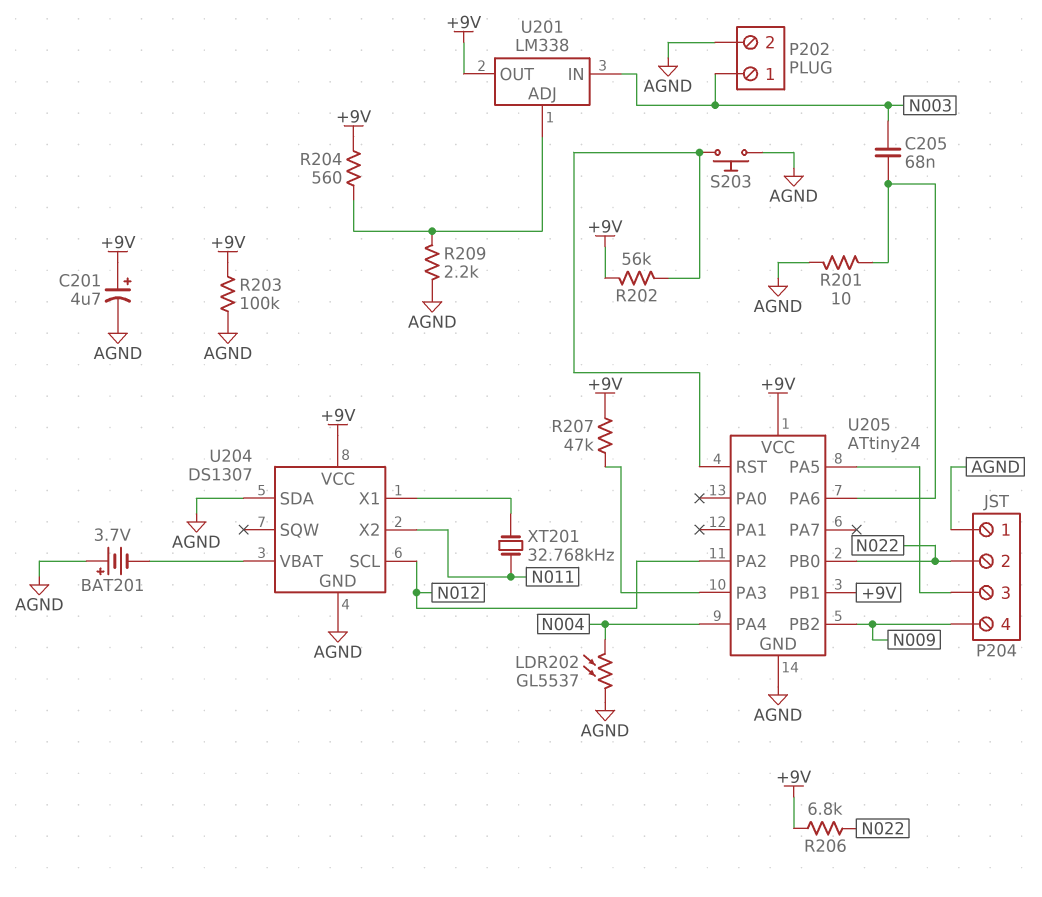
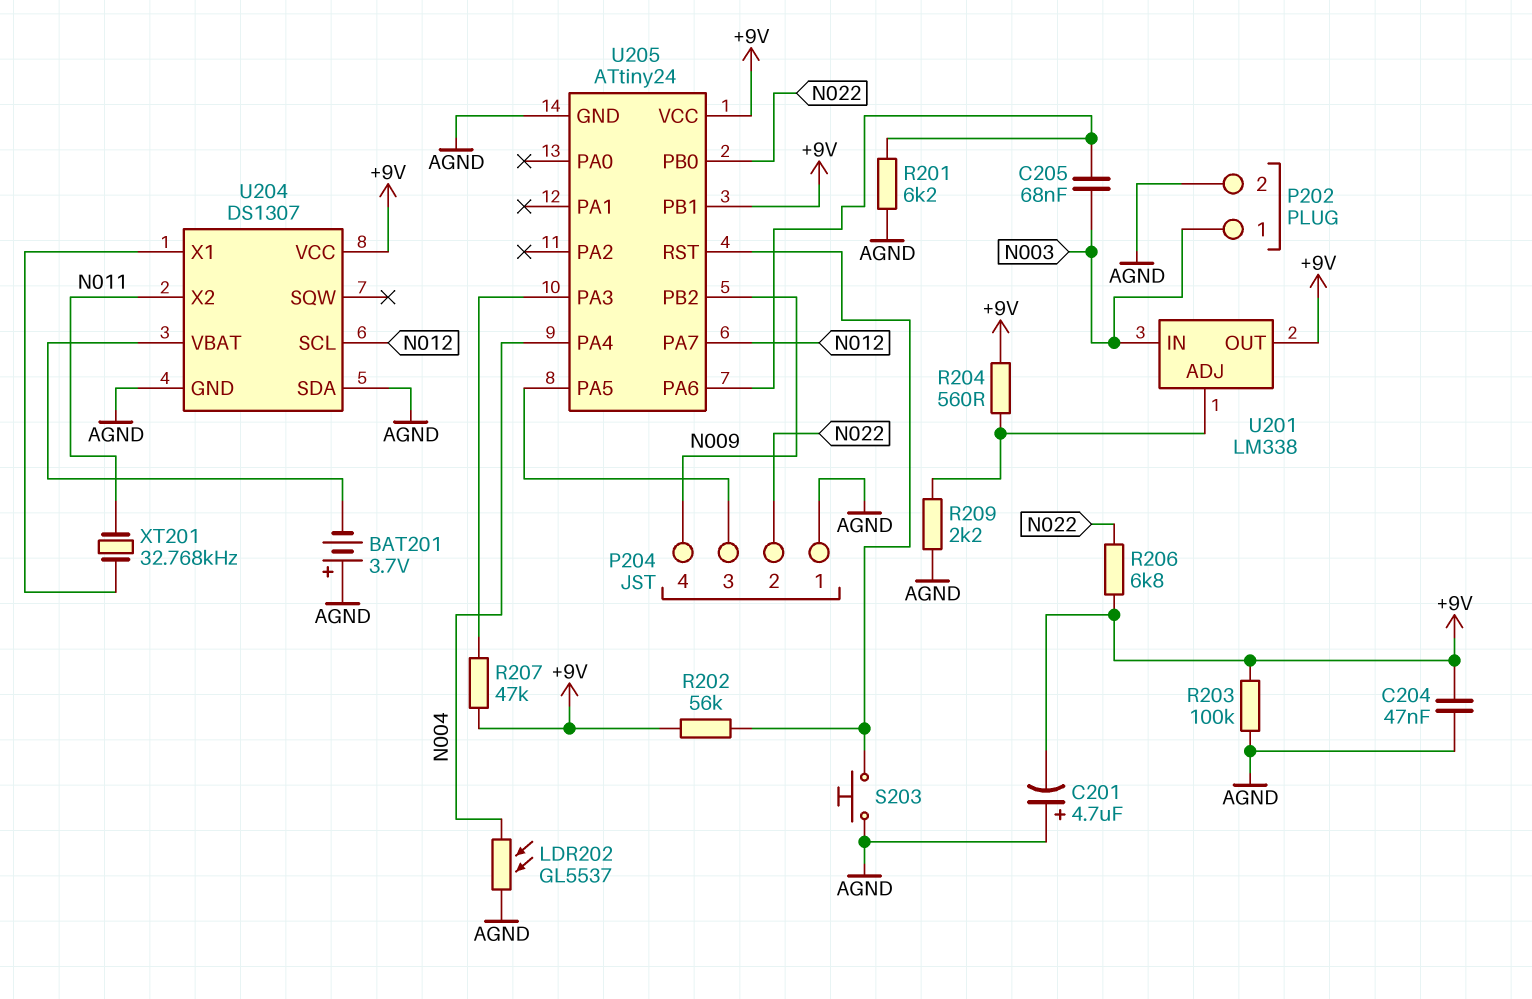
C201: 4.7uF (plus +9V, minus AGND) -> 4.7uF (plus AGND, minus +9V)
C204: none -> 47nF (+9V, AGND)
R201: 10 (AGND, U205/PA6) -> 6.2k (AGND, U205/PA6)
U205 pin PA2: N012 -> none
U205 pin PA7: none -> N012

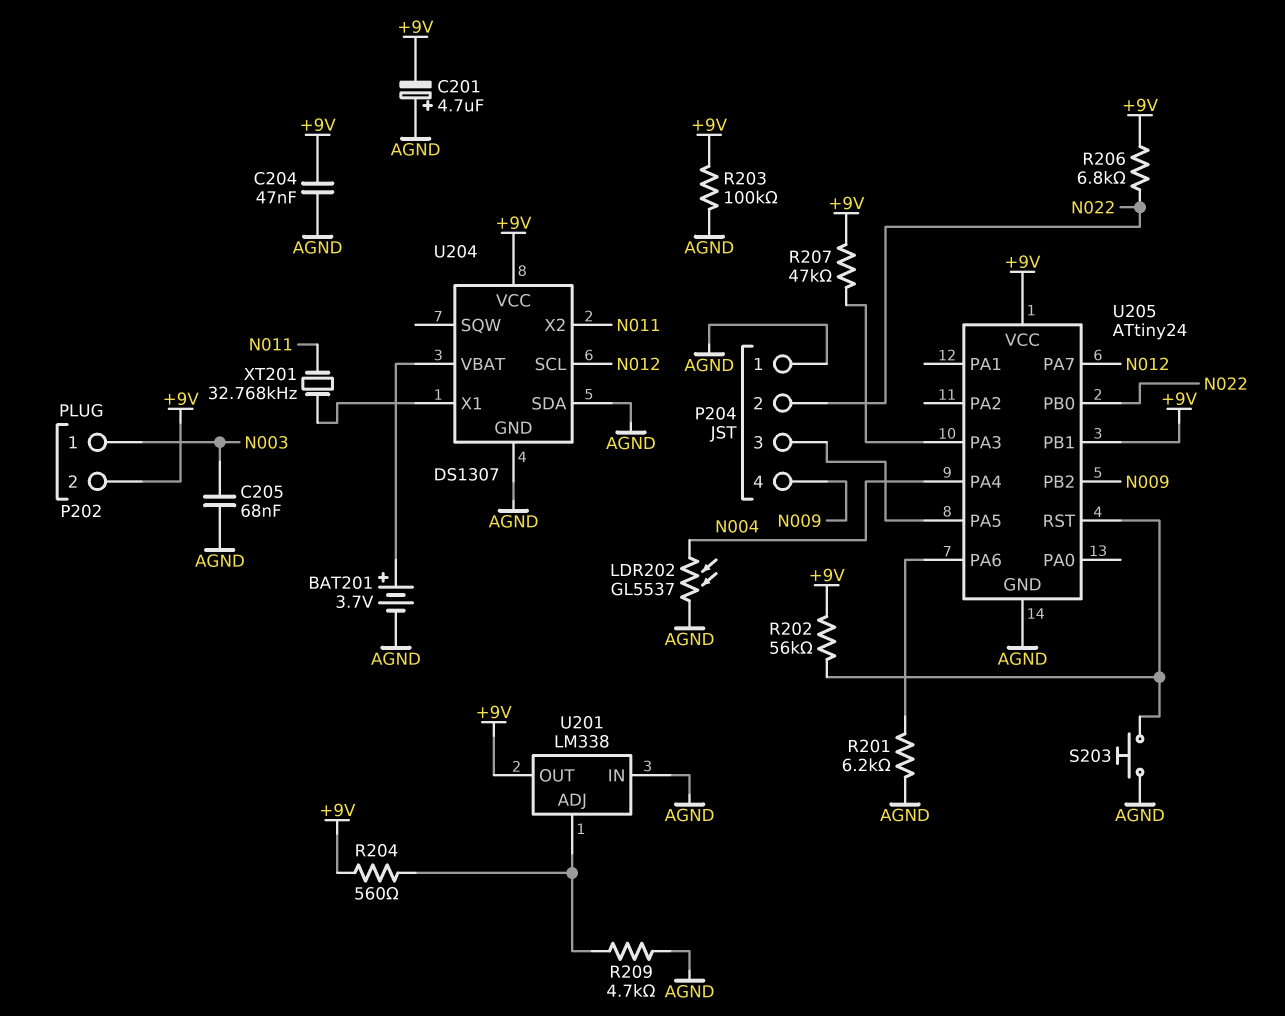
BAT201: 3.7V (plus AGND, minus U204/VBAT) -> 3.7V (plus U204/VBAT, minus AGND)
C205: 68nF (N003, U205/PA6) -> 68nF (AGND, N003)
P202 pin 2: AGND -> +9V
R209: 2.2k (AGND, U201/ADJ) -> 4.7k (AGND, U201/ADJ)
U201 pin IN: N003 -> AGND

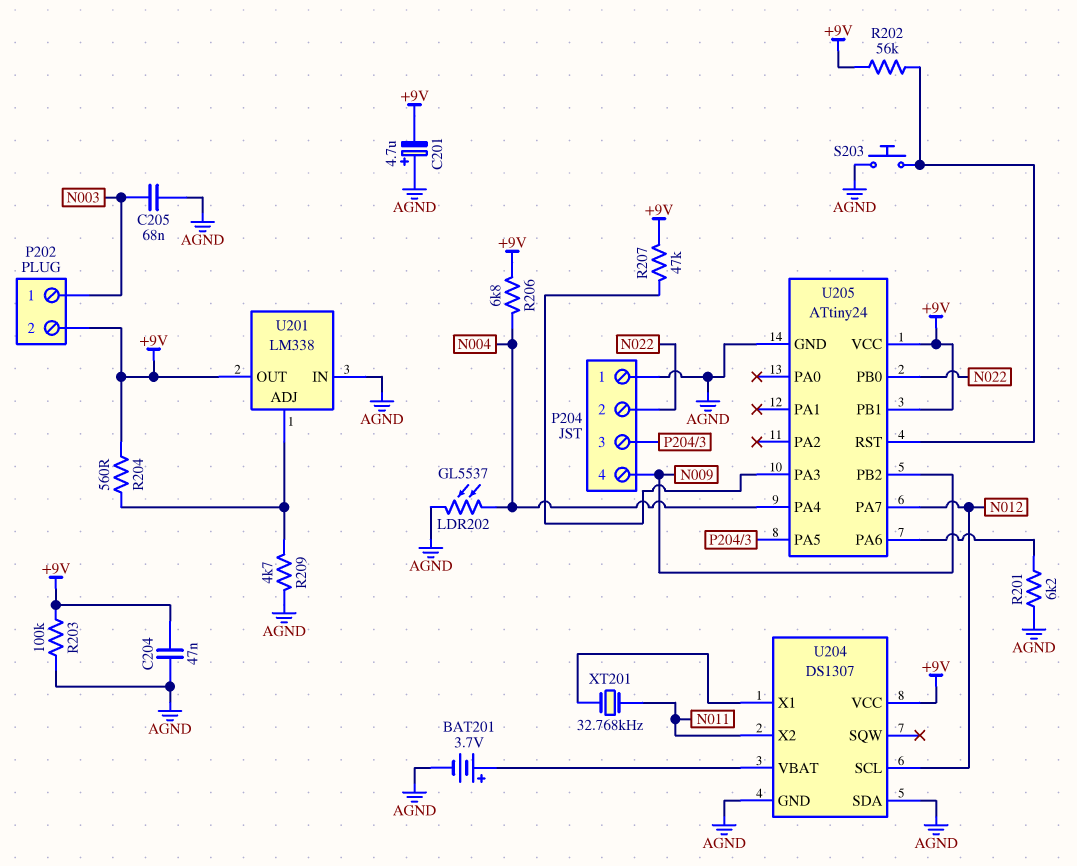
R206: 6.8k (+9V, N022) -> 6.8k (+9V, N004)

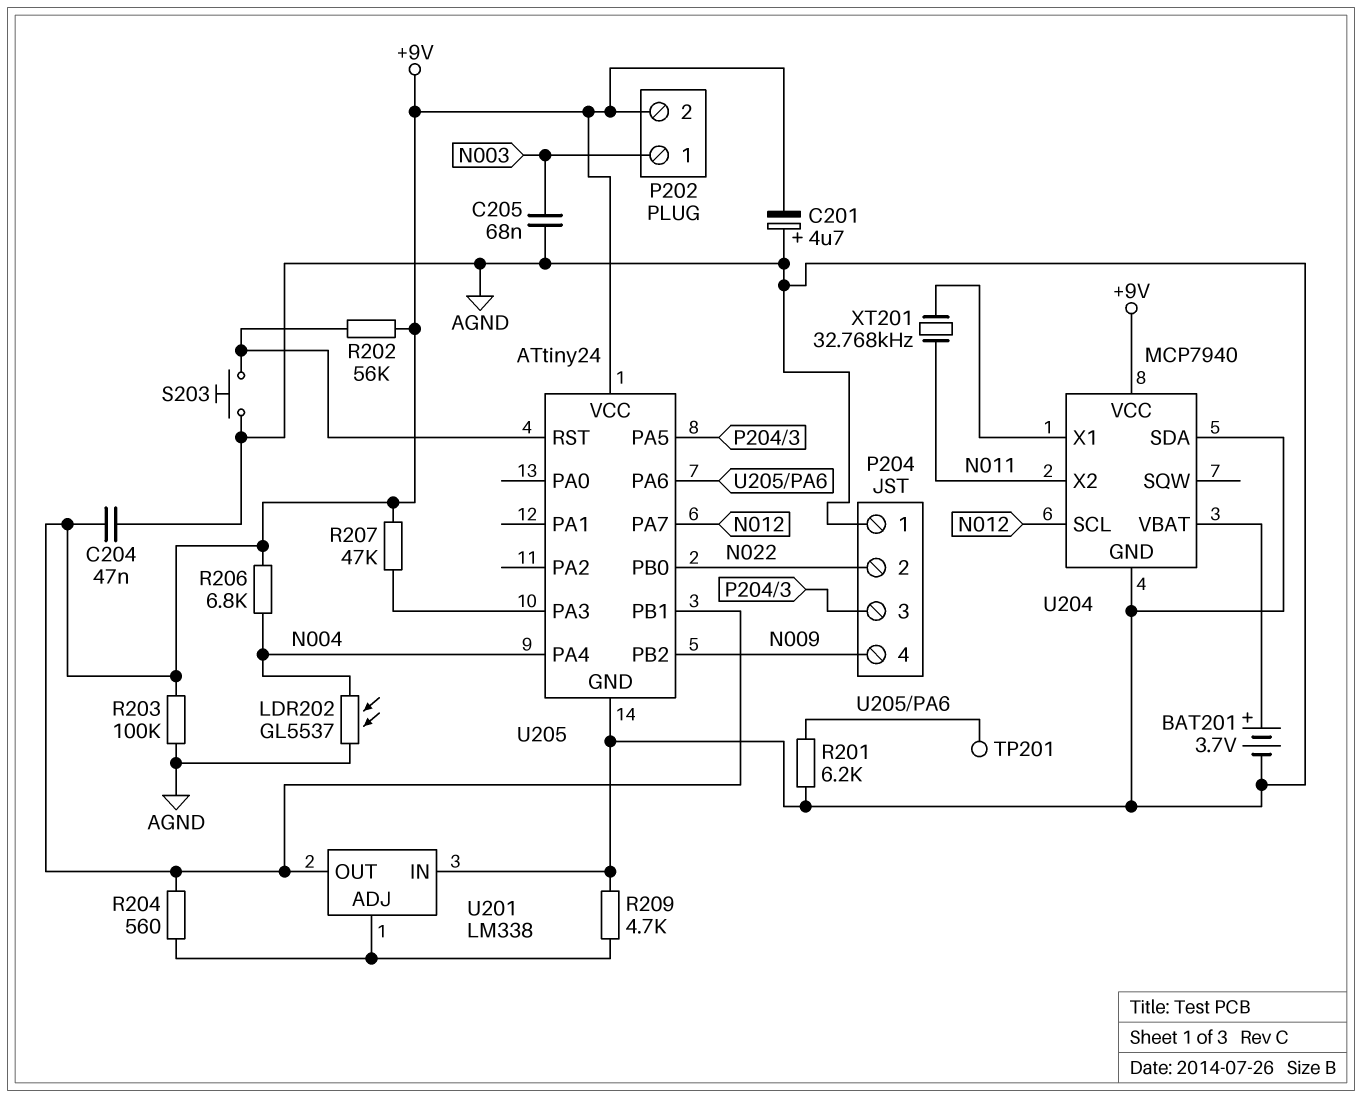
TP201: none -> test point (U205/PA6)
U204: DS1307 -> MCP7940

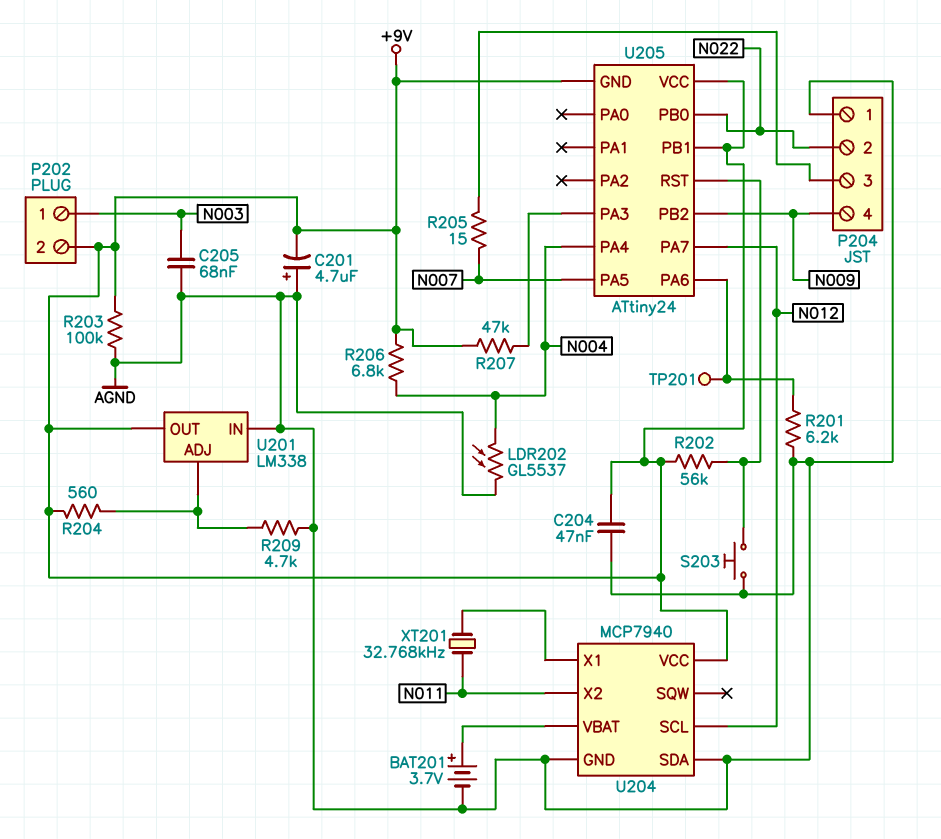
R205: none -> 15 (N007, P204/3)
U205 pin GND: AGND -> +9V
U205 pin PA5: P204/3 -> N007

